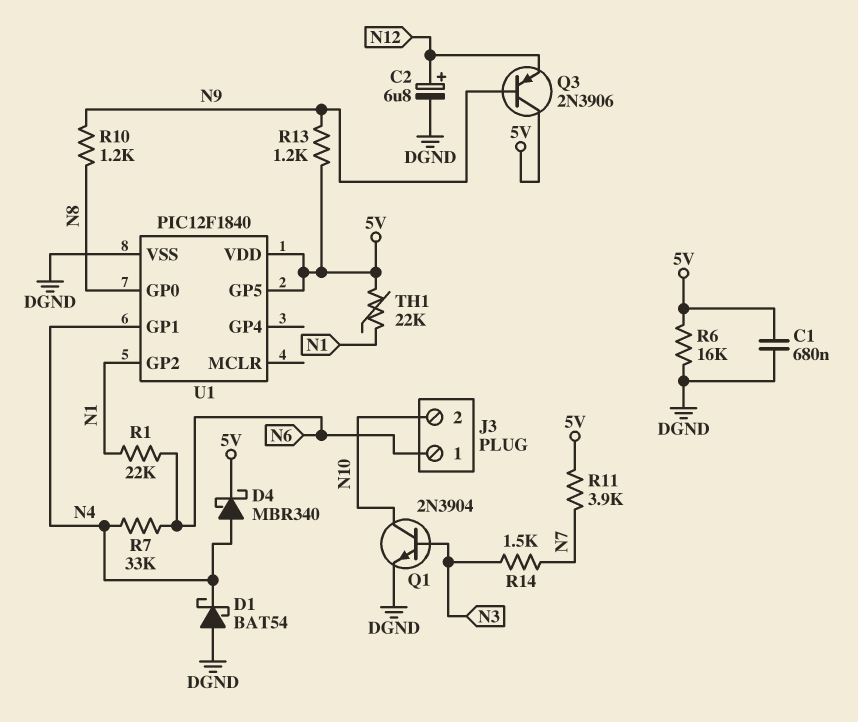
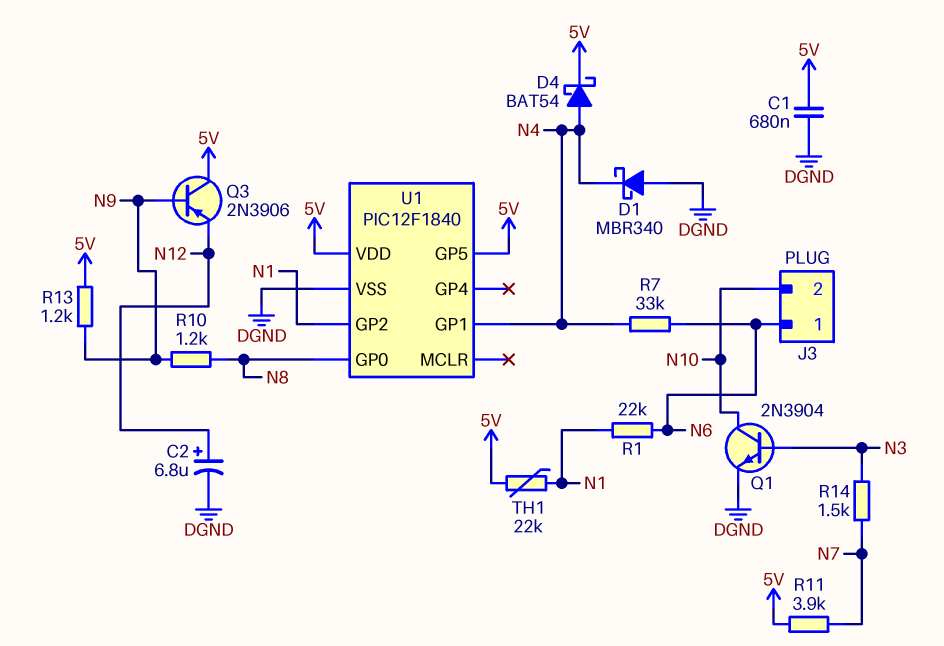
D1: schottky BAT54 (A DGND, K N4) -> schottky MBR340 (A DGND, K N4)
D4: schottky MBR340 (A N4, K 5V) -> schottky BAT54 (A N4, K 5V)
R6: 16k (5V, DGND) -> none

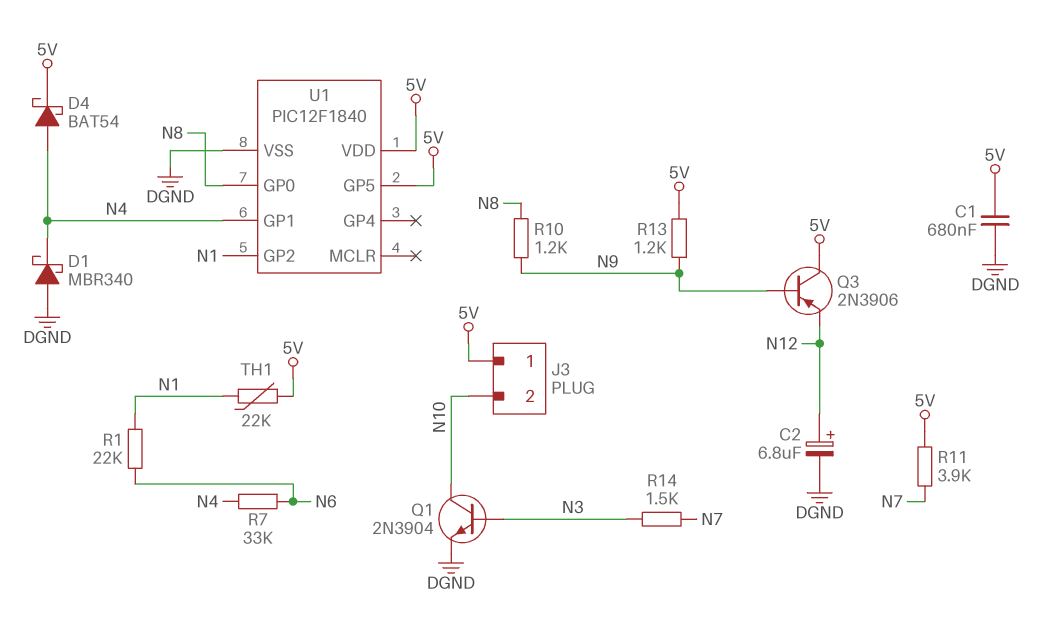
J3 pin 1: N6 -> 5V

